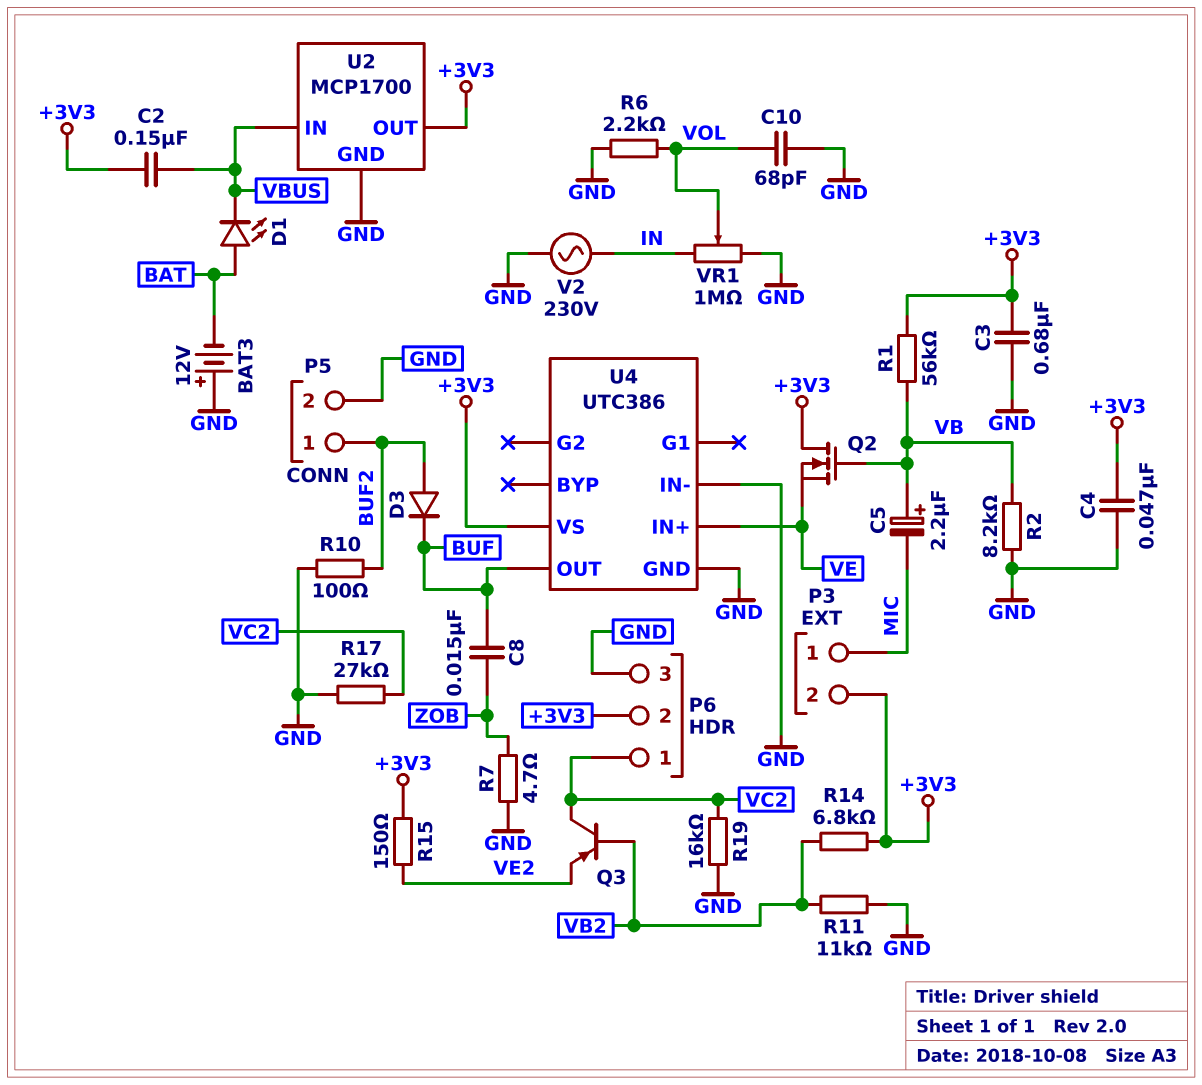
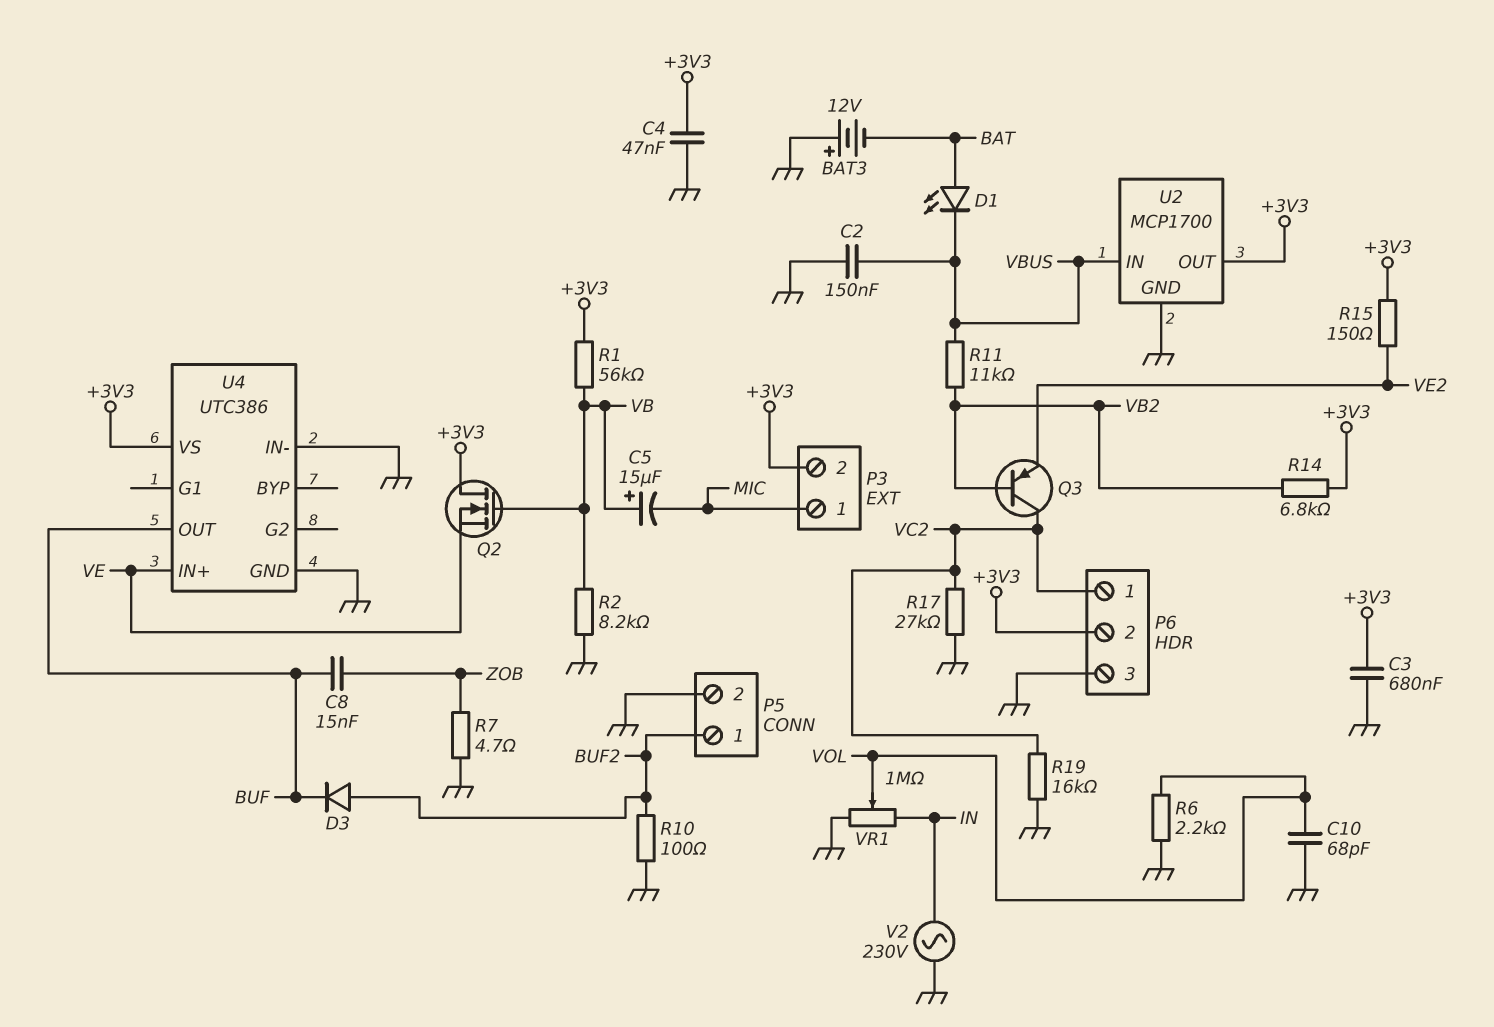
C2: 150nF (+3V3, VBUS) -> 150nF (GND, VBUS)
C5: 2.2uF (plus VB, minus MIC) -> 15uF (plus VB, minus MIC)
R11: 11k (GND, VB2) -> 11k (VB2, VBUS)

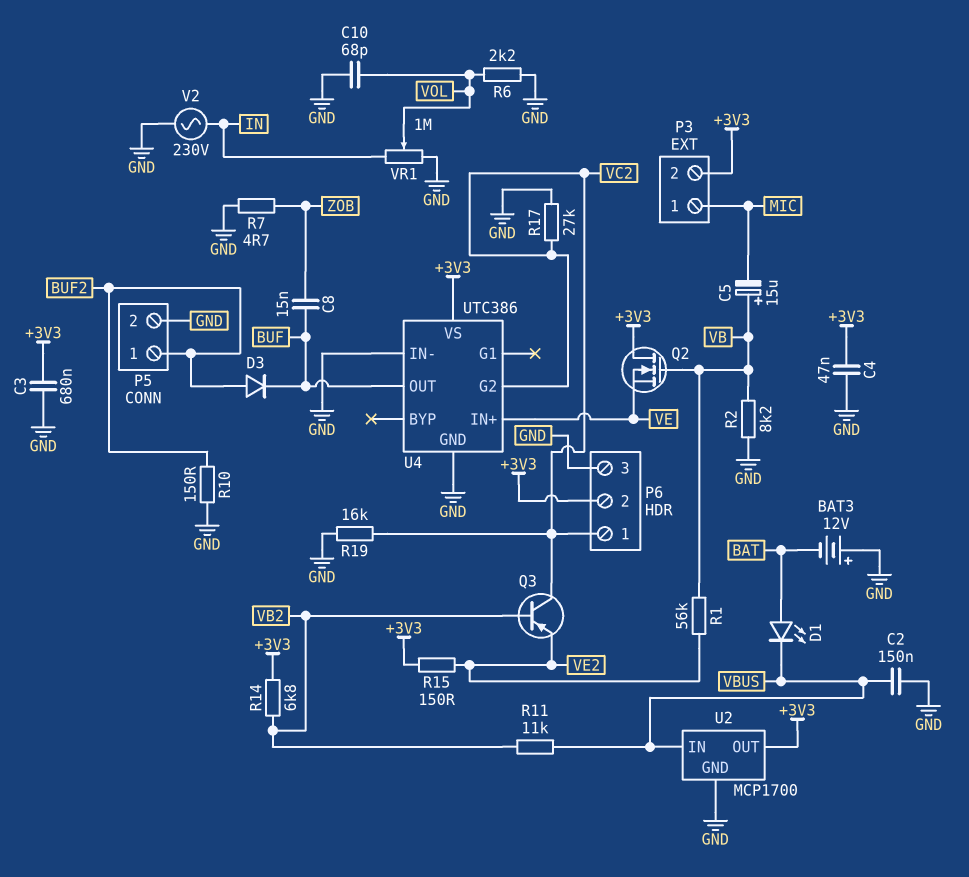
R1: 56k (+3V3, VB) -> 56k (VB, VE2)
R10: 100 (BUF2, GND) -> 150 (BUF2, GND)
U4 pin G2: none -> VC2

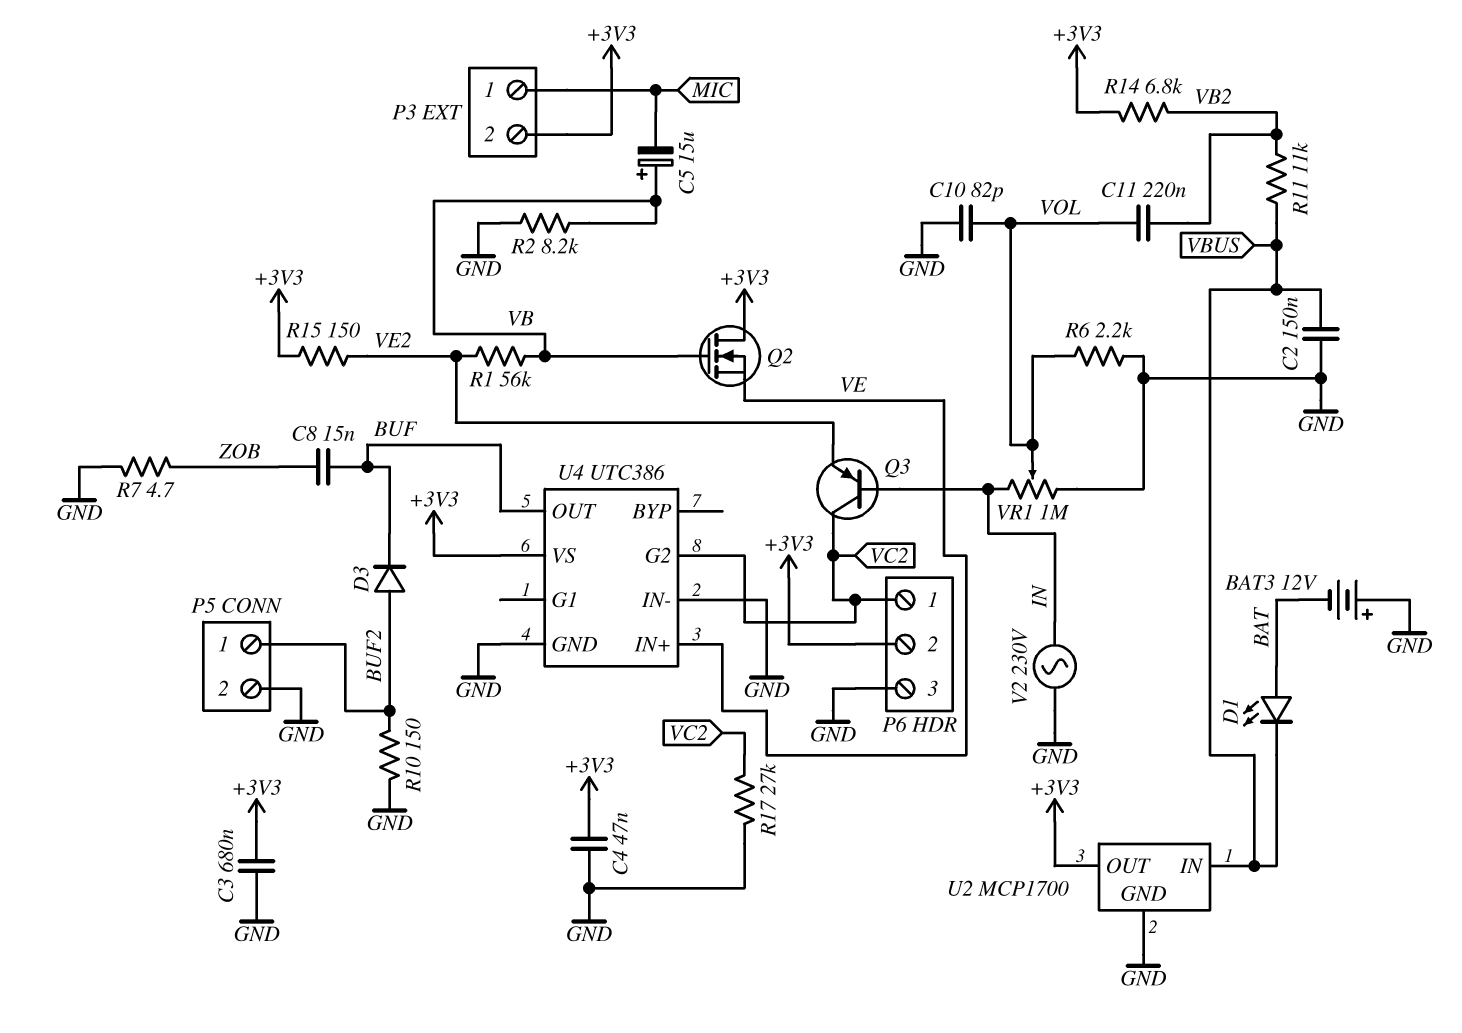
C10: 68pF (GND, VOL) -> 82pF (GND, VOL)
C11: none -> 220nF (VB2, VOL)
Q3: PNP (B VB2, C VC2, E VE2) -> PNP (B IN, C VC2, E VE2)
R19: 16k (GND, VC2) -> none

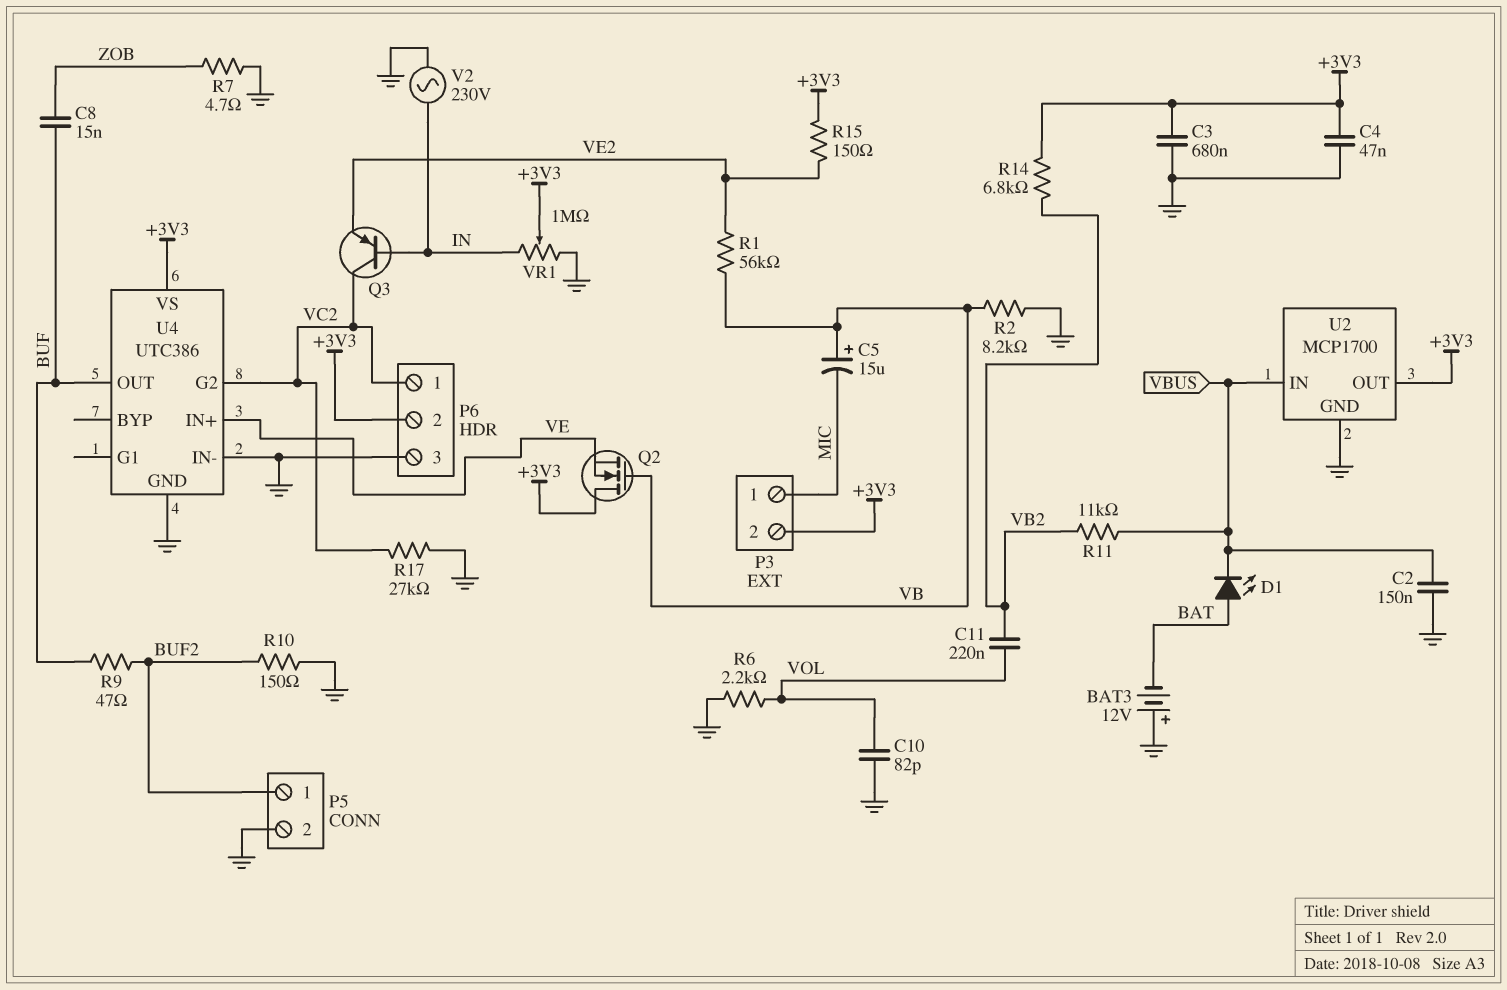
D3: diode (A BUF2, K BUF) -> none
R9: none -> 47 (BUF, BUF2)
VR1: 1M (GND, IN, wiper VOL) -> 1M (GND, IN, wiper +3V3)

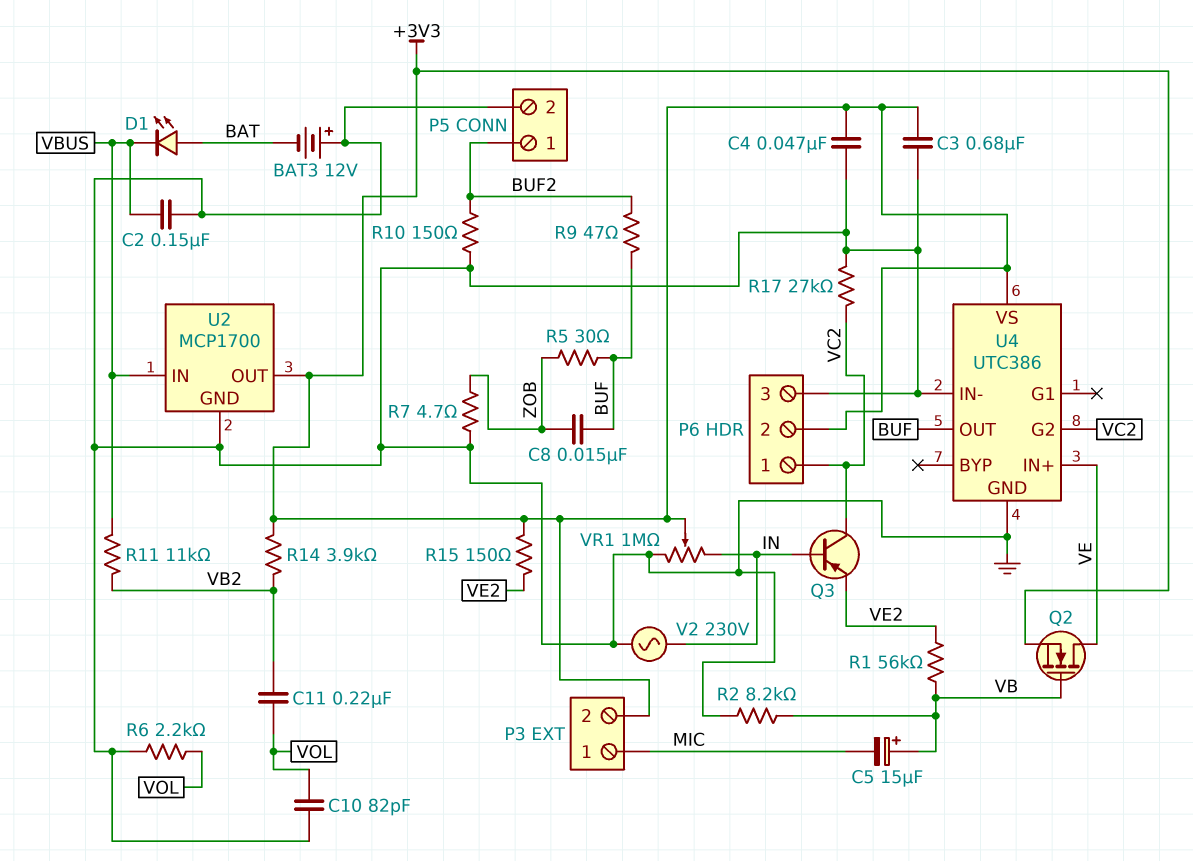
Q2: NMOS (G VB, D +3V3, S VE) -> NMOS (G VB, D VE, S +3V3)
R5: none -> 30 (BUF, ZOB)
R14: 6.8k (+3V3, VB2) -> 3.9k (+3V3, VB2)

